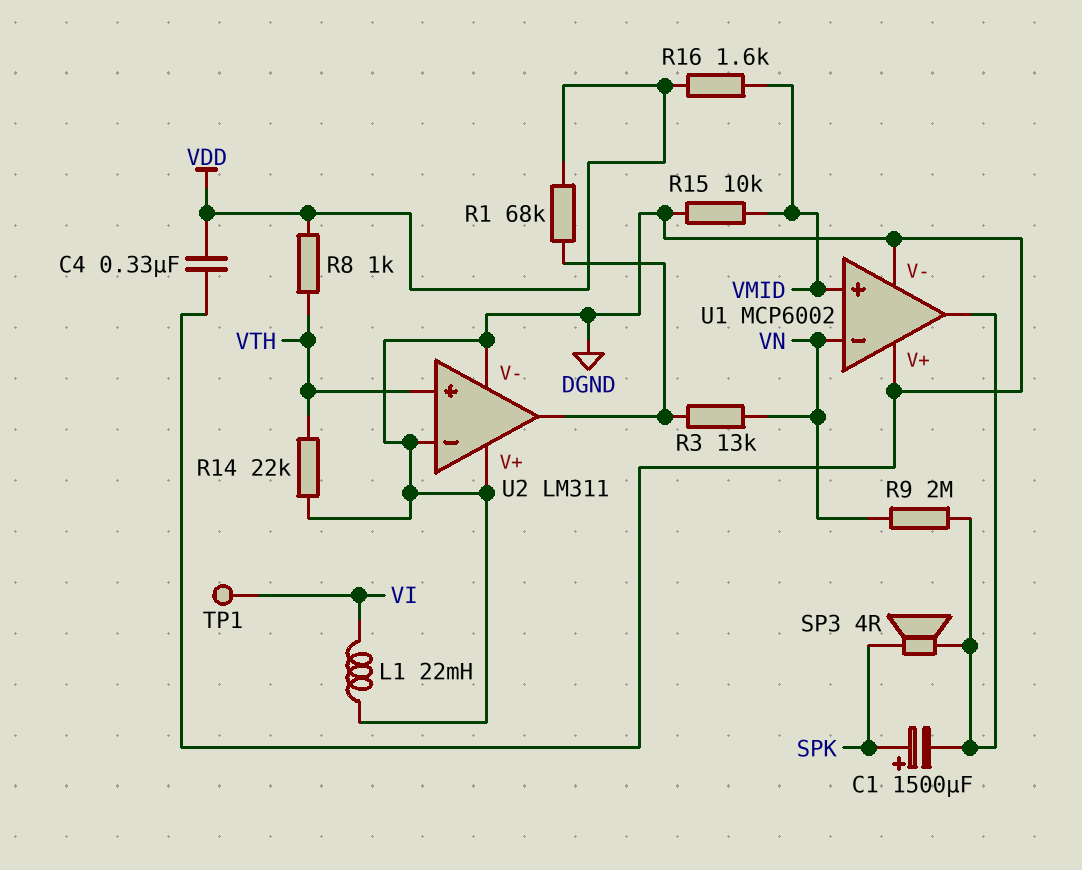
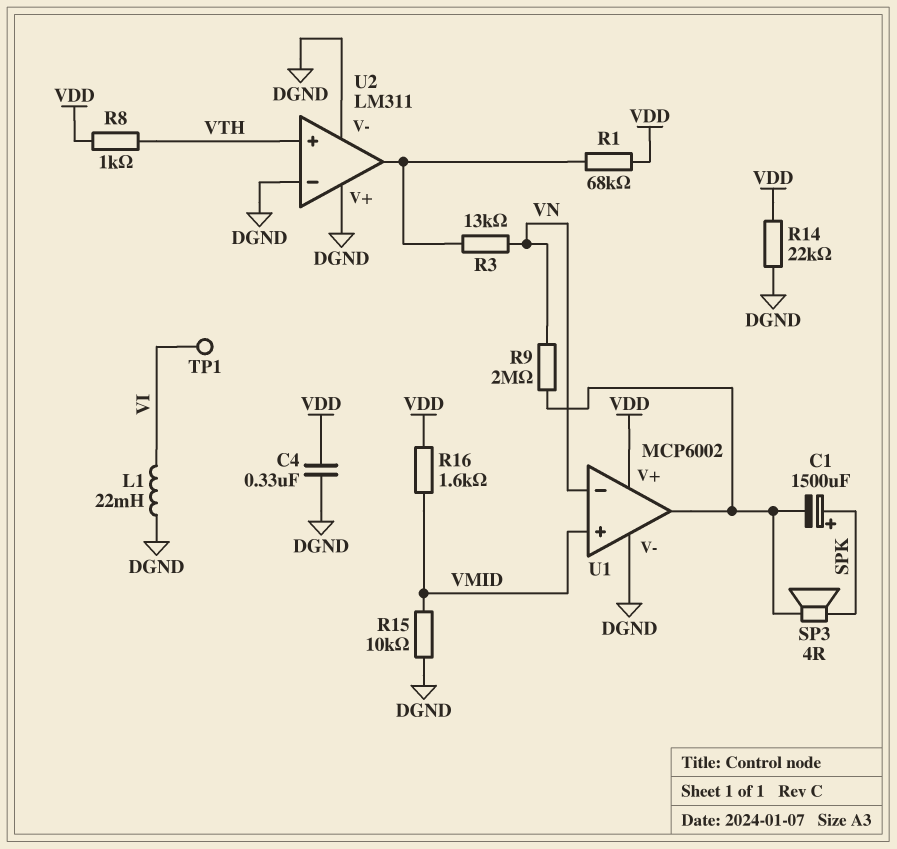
R14: 22k (DGND, VTH) -> 22k (DGND, VDD)
U1 pin V+: DGND -> VDD

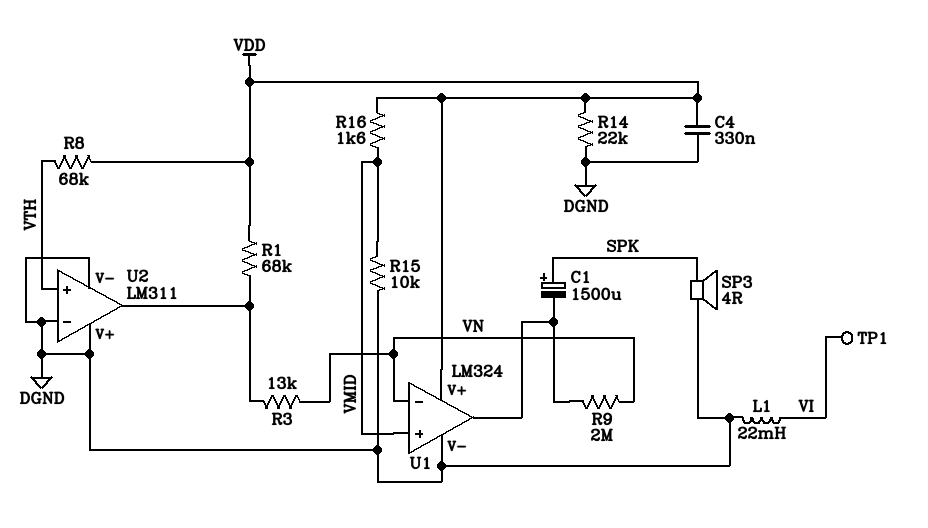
R8: 1k (VDD, VTH) -> 68k (VDD, VTH)
SP3: speaker 4R (SPK, U1/out) -> speaker 4R (DGND, SPK)
U1: MCP6002 -> LM324

